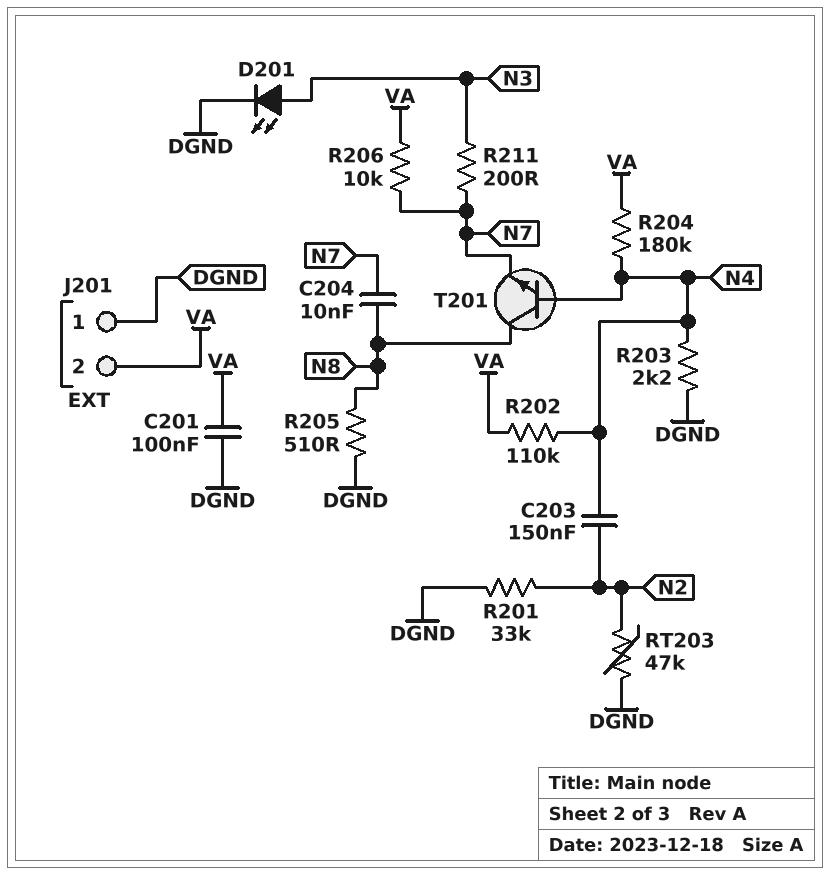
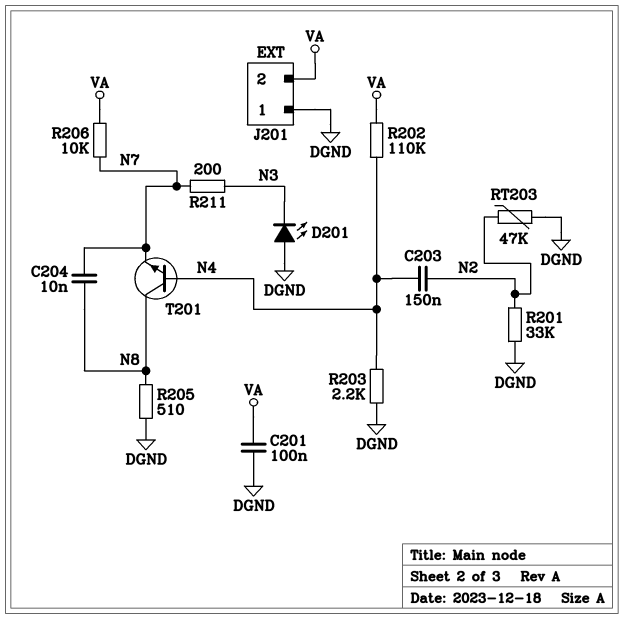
D201: LED (A N3, K DGND) -> LED (A DGND, K N3)
R204: 180k (N4, VA) -> none

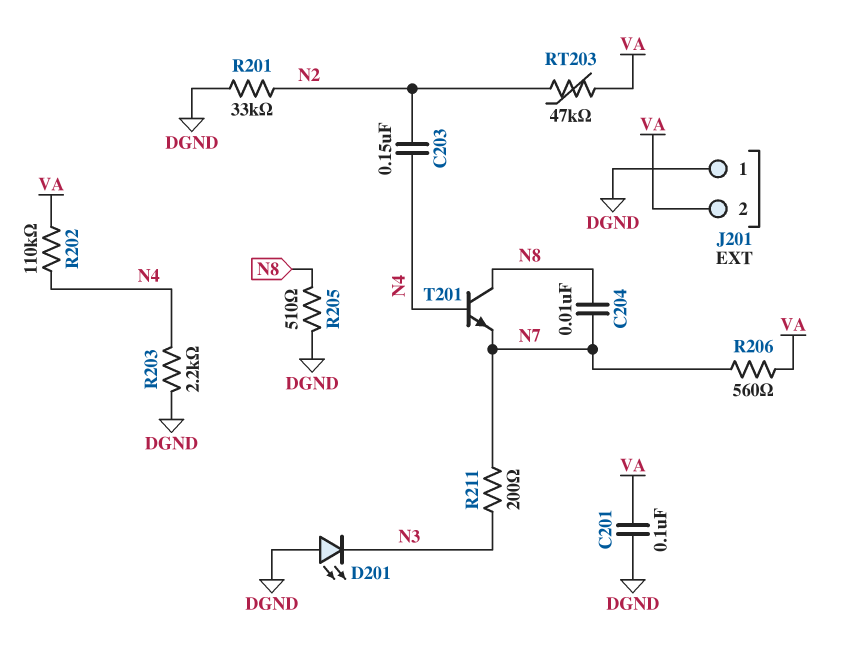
R206: 10k (N7, VA) -> 560 (N7, VA)
RT203: 47k (DGND, N2) -> 47k (N2, VA)

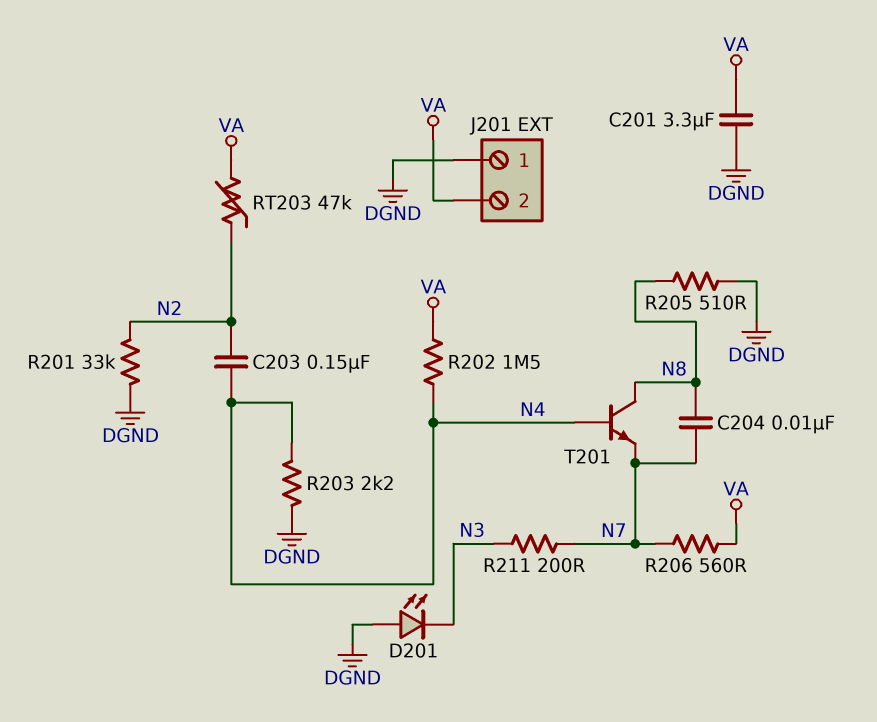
C201: 100nF (DGND, VA) -> 3.3uF (DGND, VA)
R202: 110k (N4, VA) -> 1.5M (N4, VA)

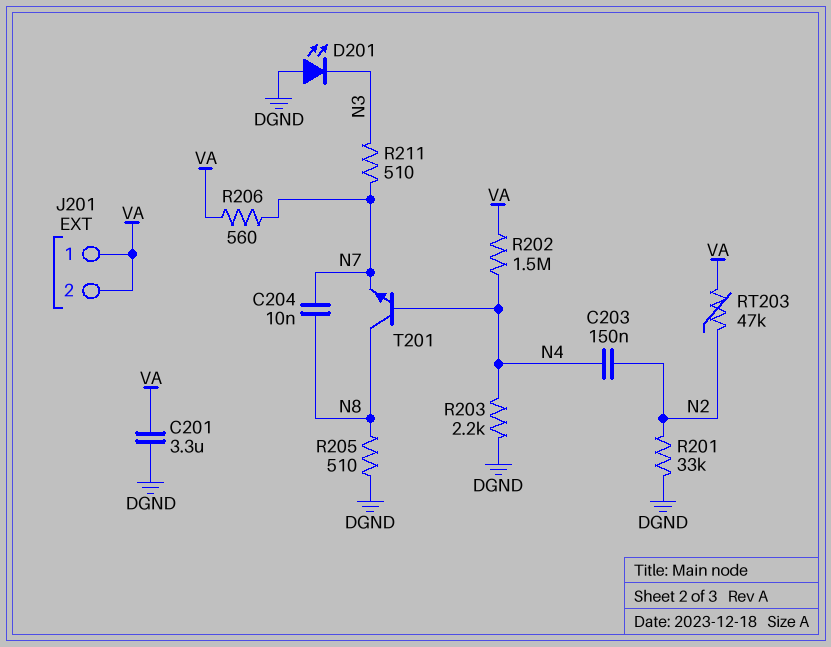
J201 pin 1: DGND -> VA
R211: 200 (N3, N7) -> 510 (N3, N7)

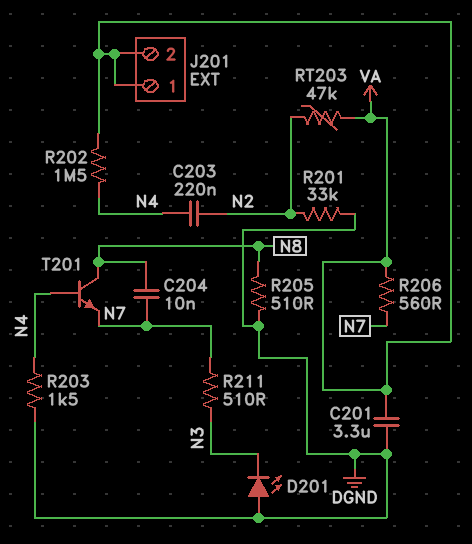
C203: 150nF (N2, N4) -> 220nF (N2, N4)
R203: 2.2k (DGND, N4) -> 1.5k (DGND, N4)

